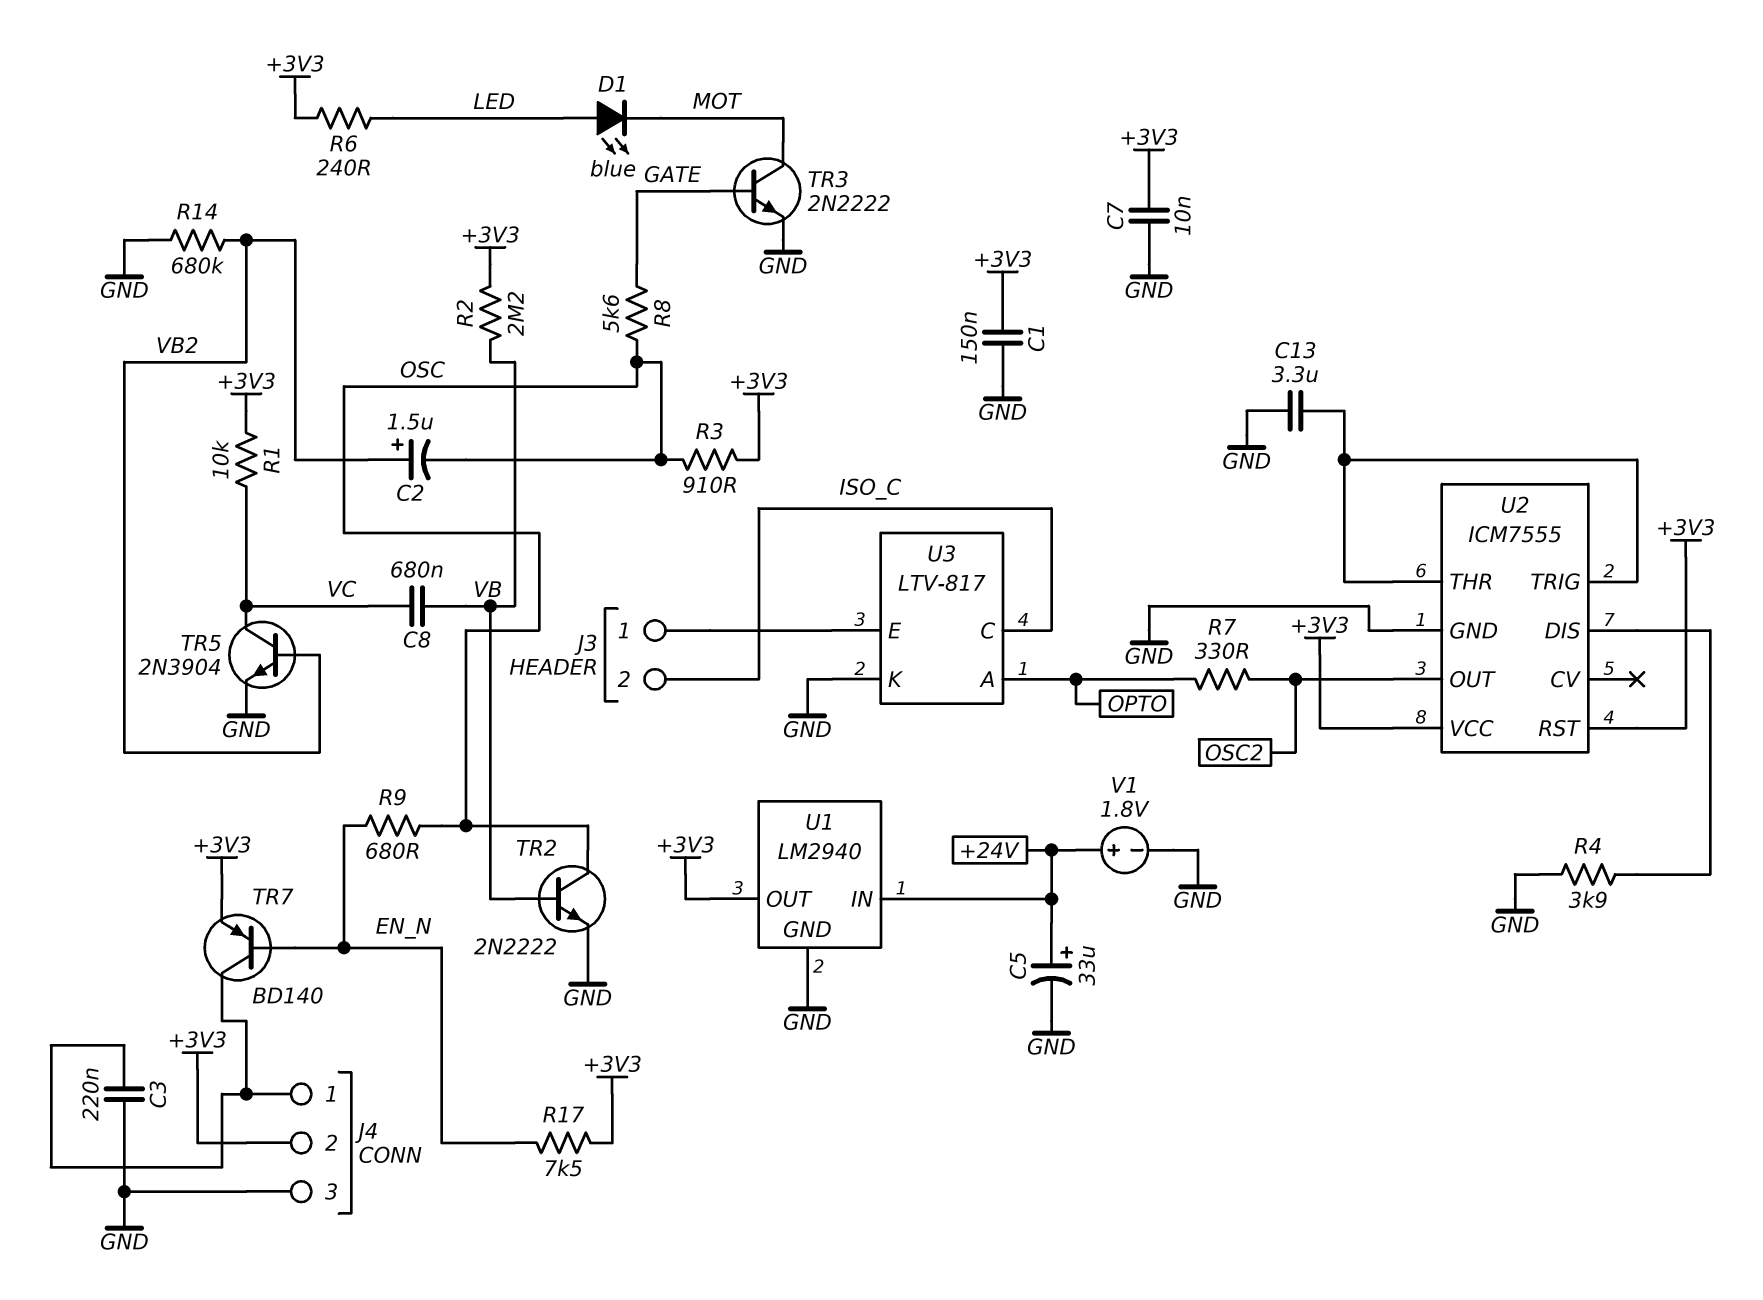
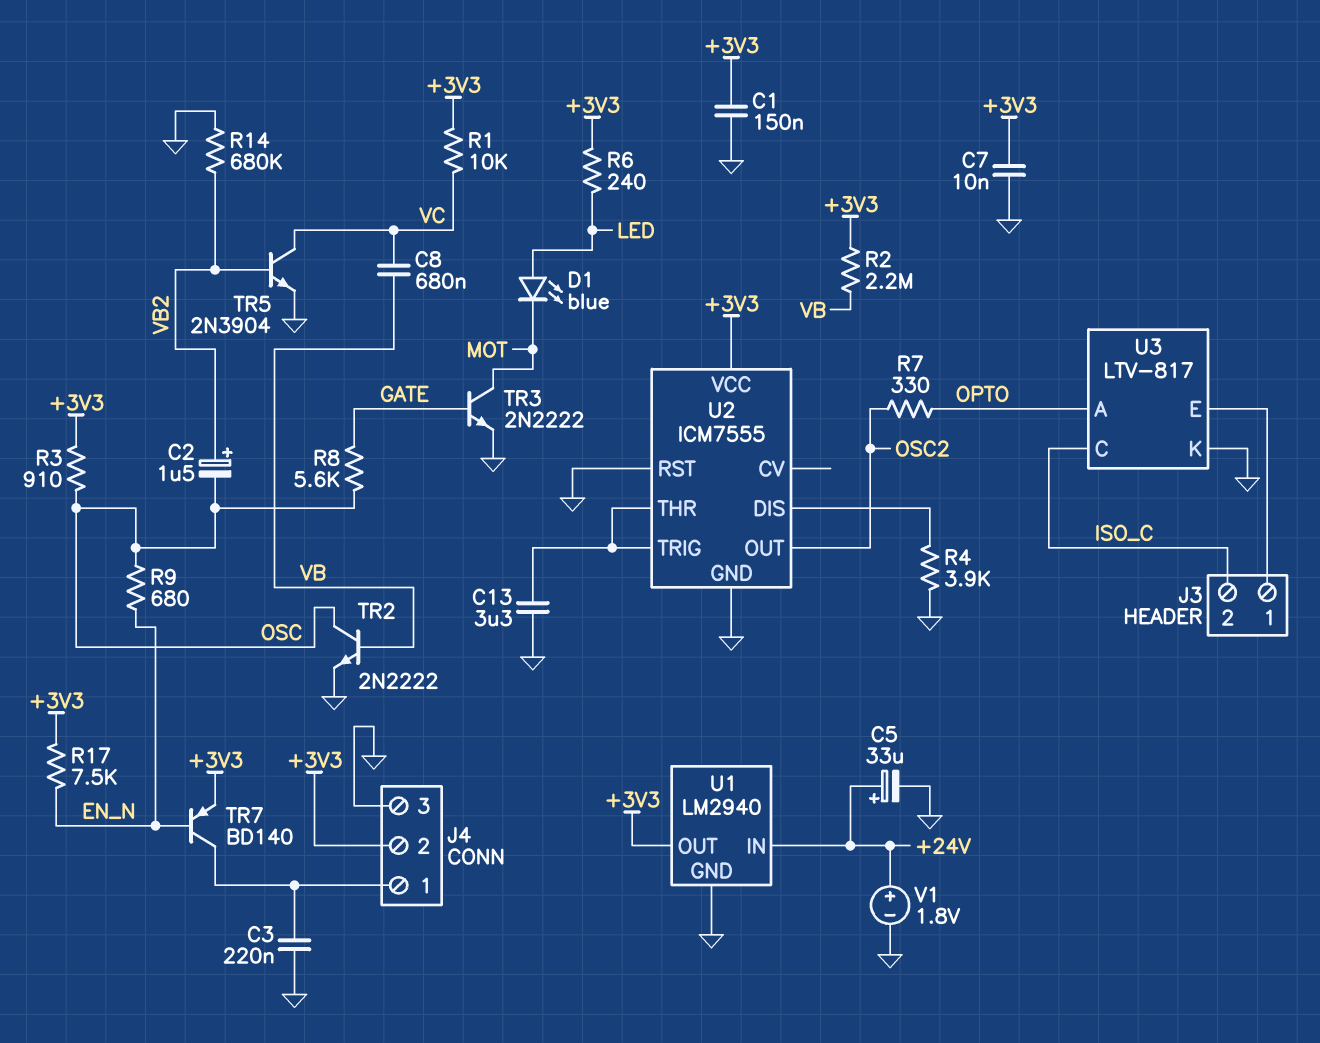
U2 pin RST: +3V3 -> GND

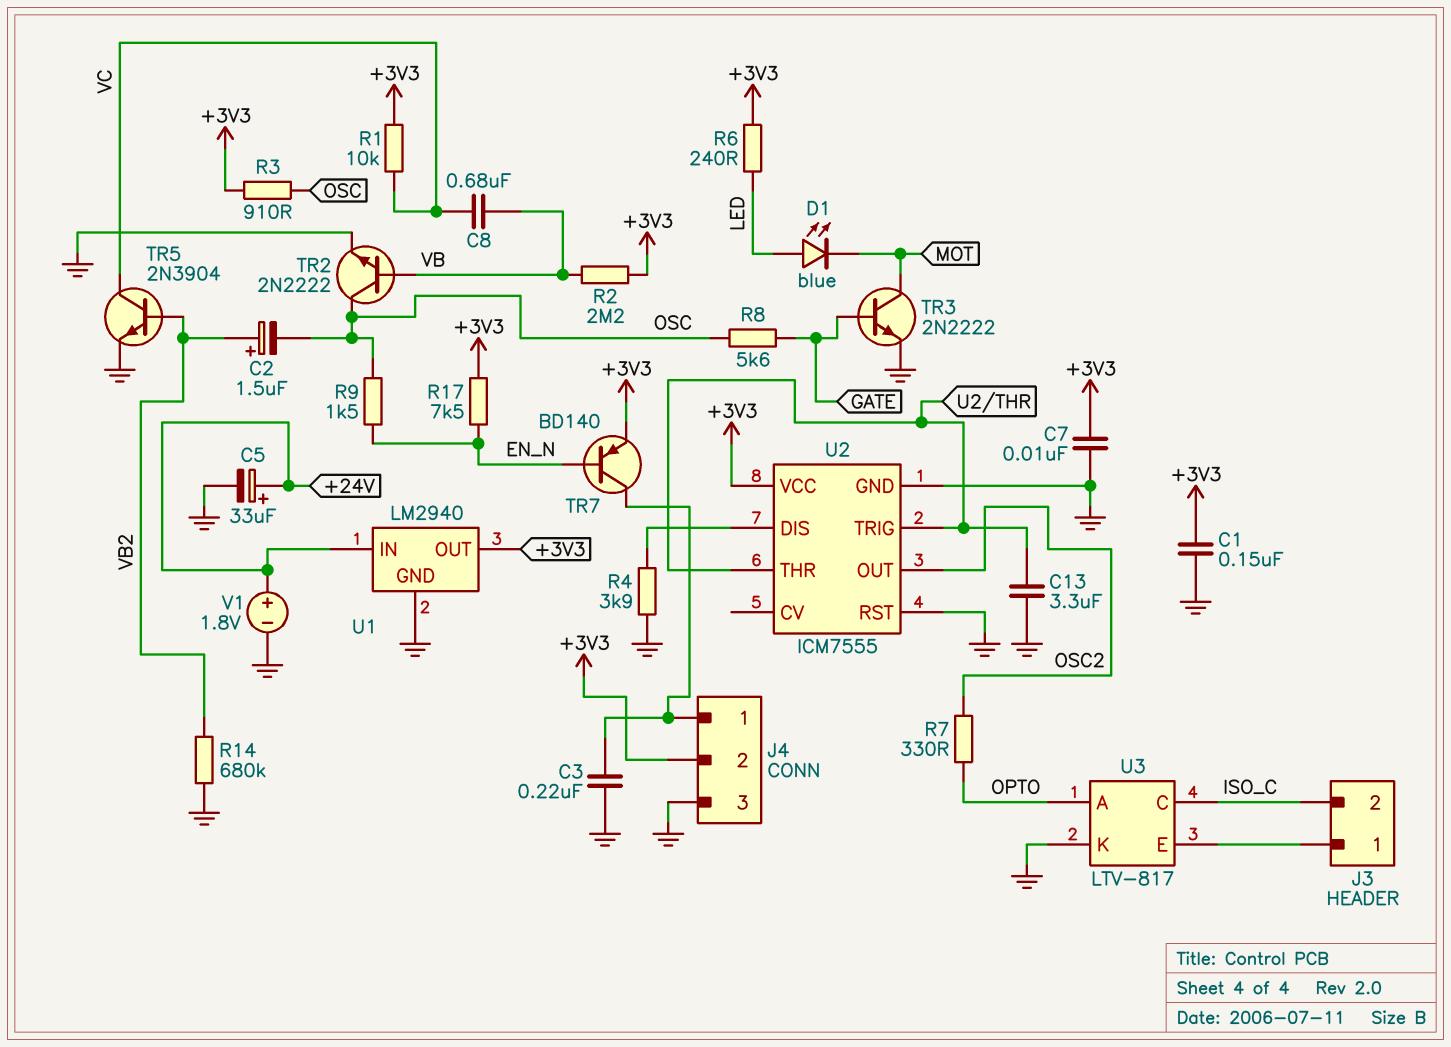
R9: 680 (EN_N, OSC) -> 1.5k (EN_N, OSC)

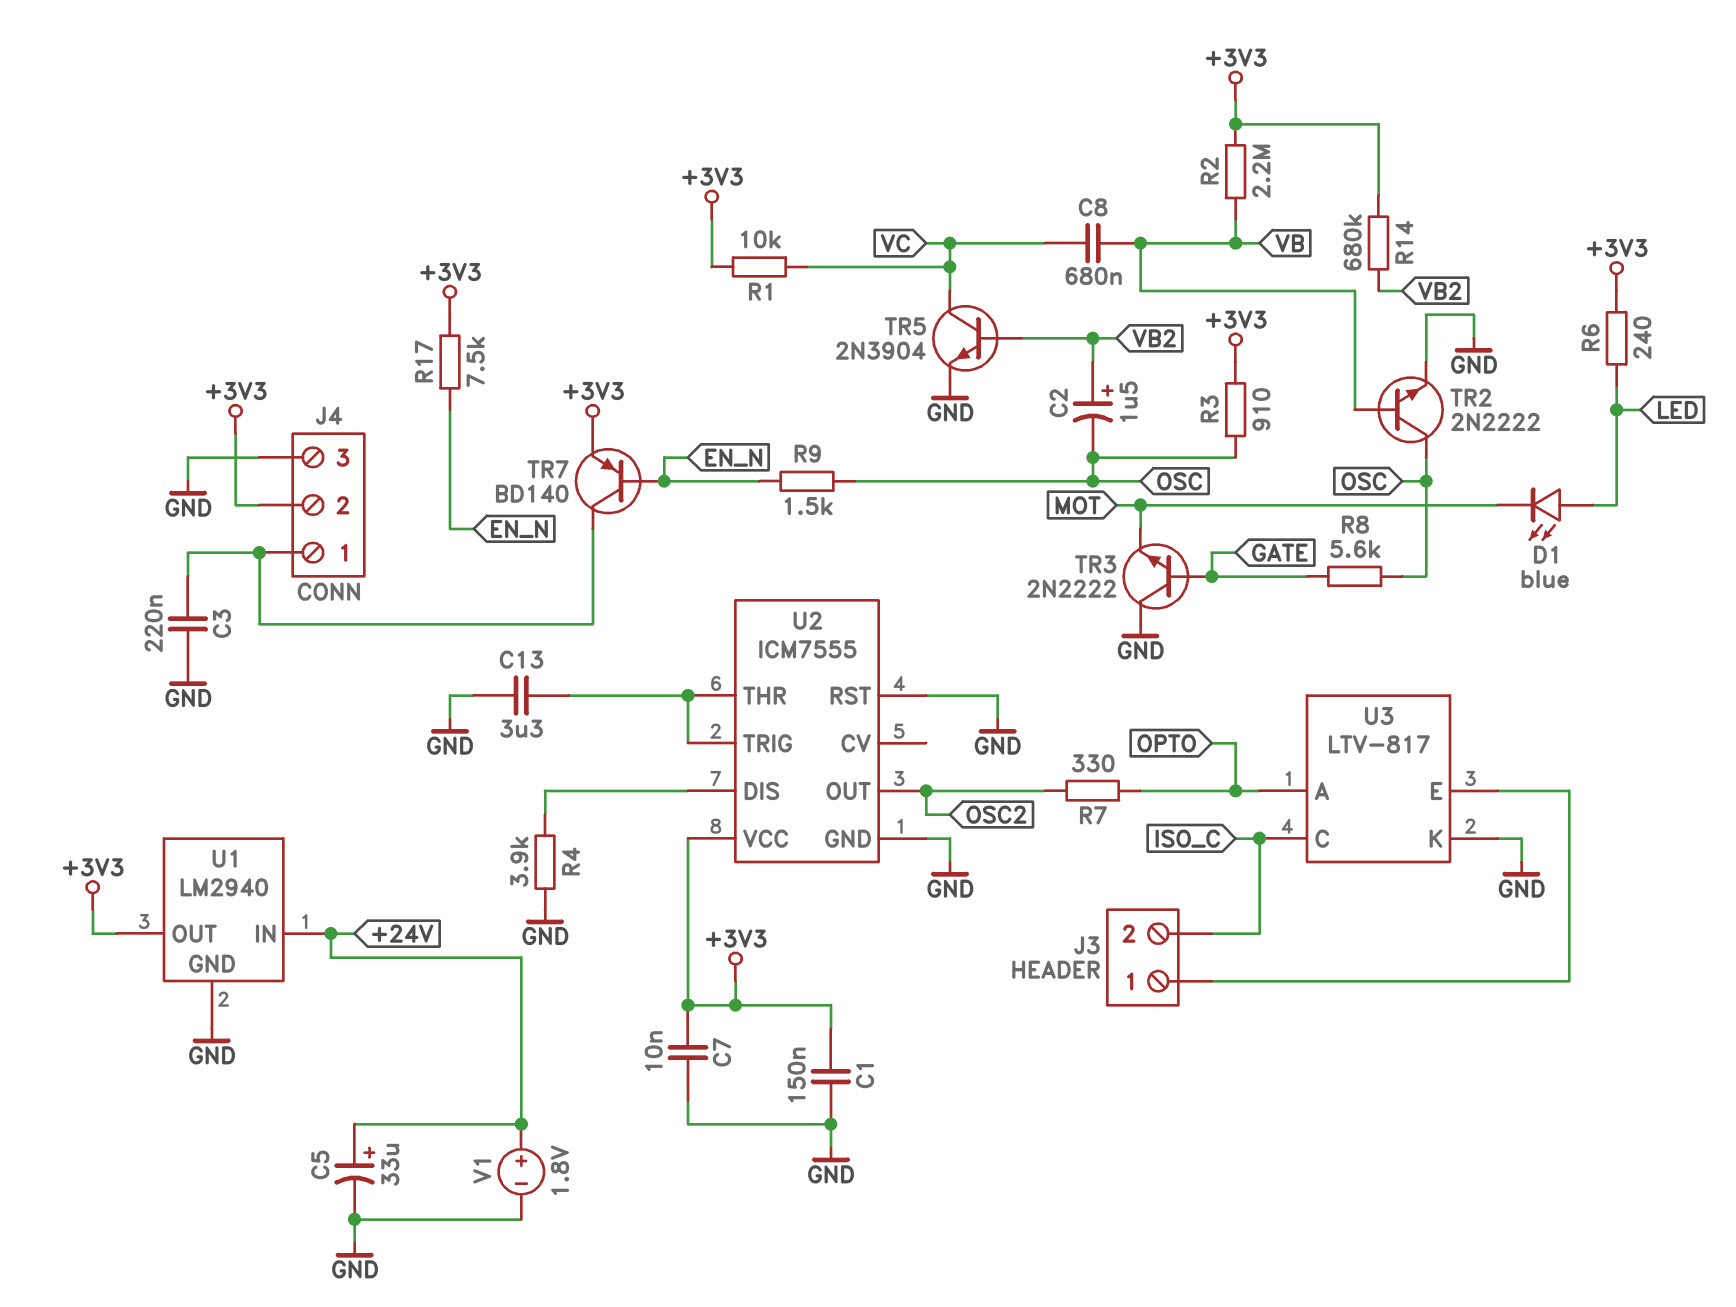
R14: 680k (GND, VB2) -> 680k (+3V3, VB2)
TR3: NPN 2N2222 (B GATE, C MOT, E GND) -> NPN 2N2222 (B GATE, C GND, E MOT)

